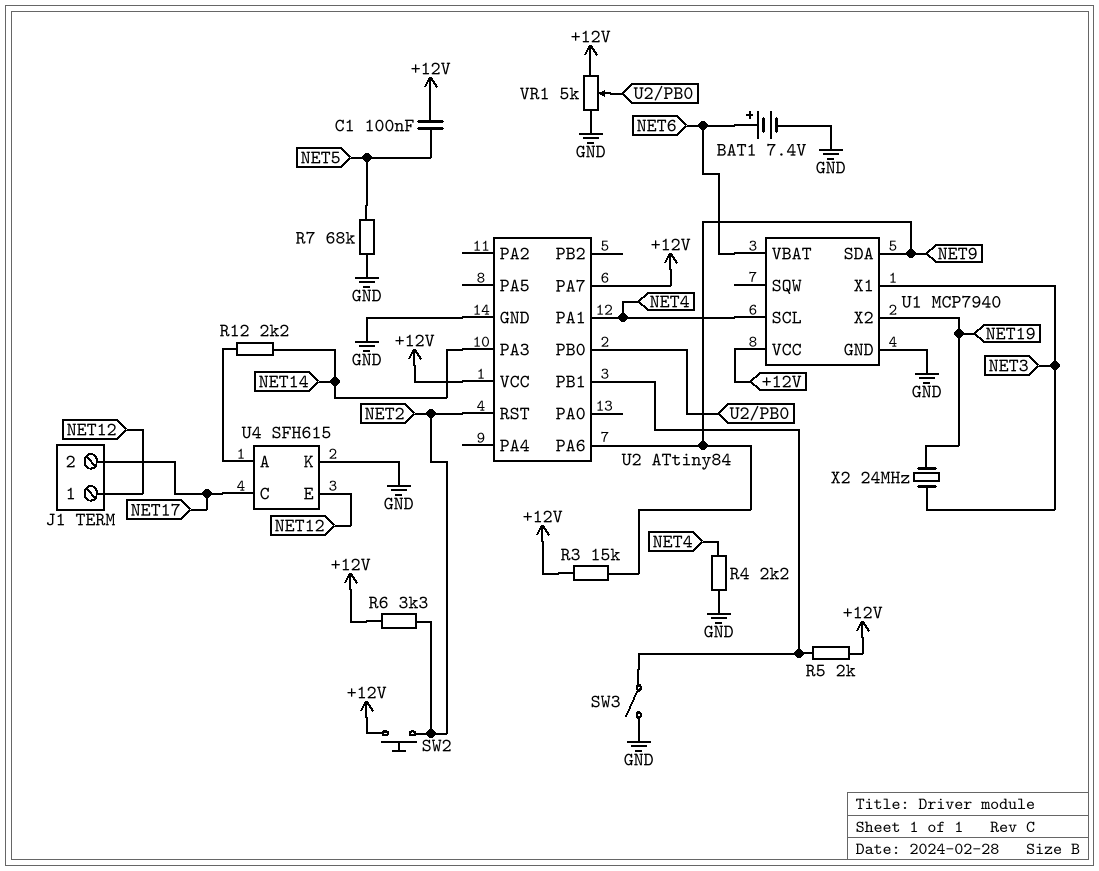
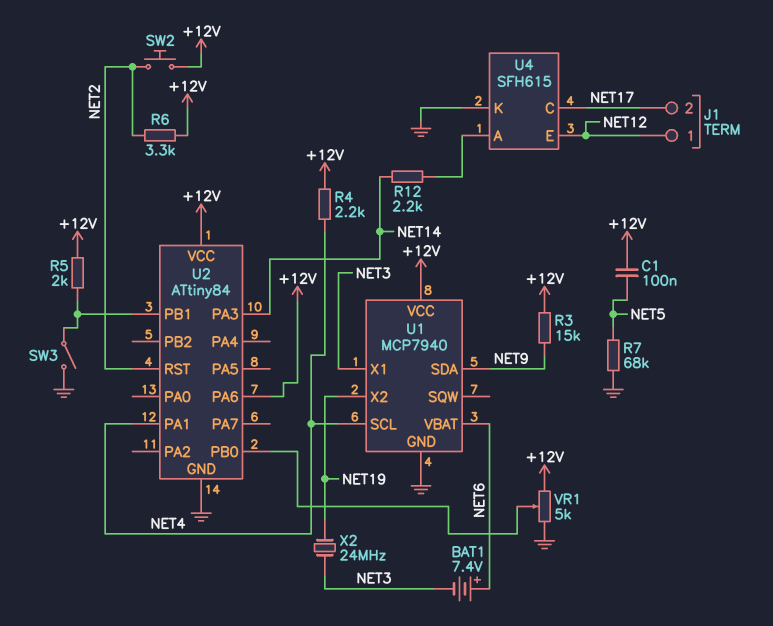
BAT1: 7.4V (plus NET6, minus GND) -> 7.4V (plus NET6, minus NET3)
R4: 2.2k (GND, NET4) -> 2.2k (+12V, NET4)
U2 pin PA6: NET9 -> +12V
U2 pin PA7: +12V -> none

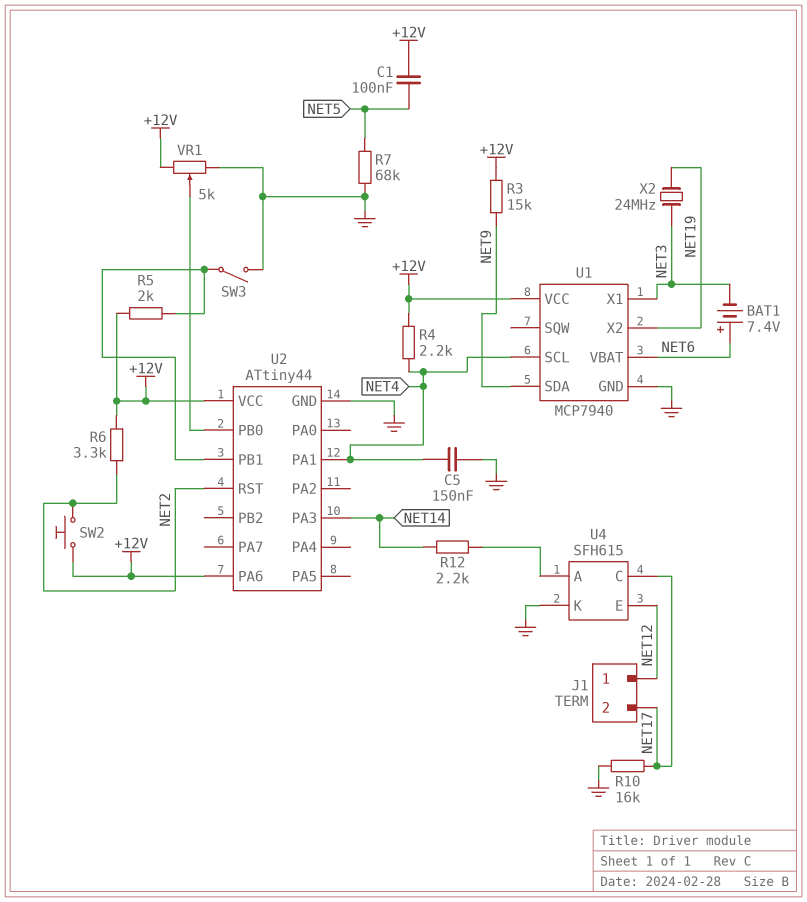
C5: none -> 150nF (GND, NET4)
R10: none -> 16k (GND, NET17)
U2: ATtiny84 -> ATtiny44

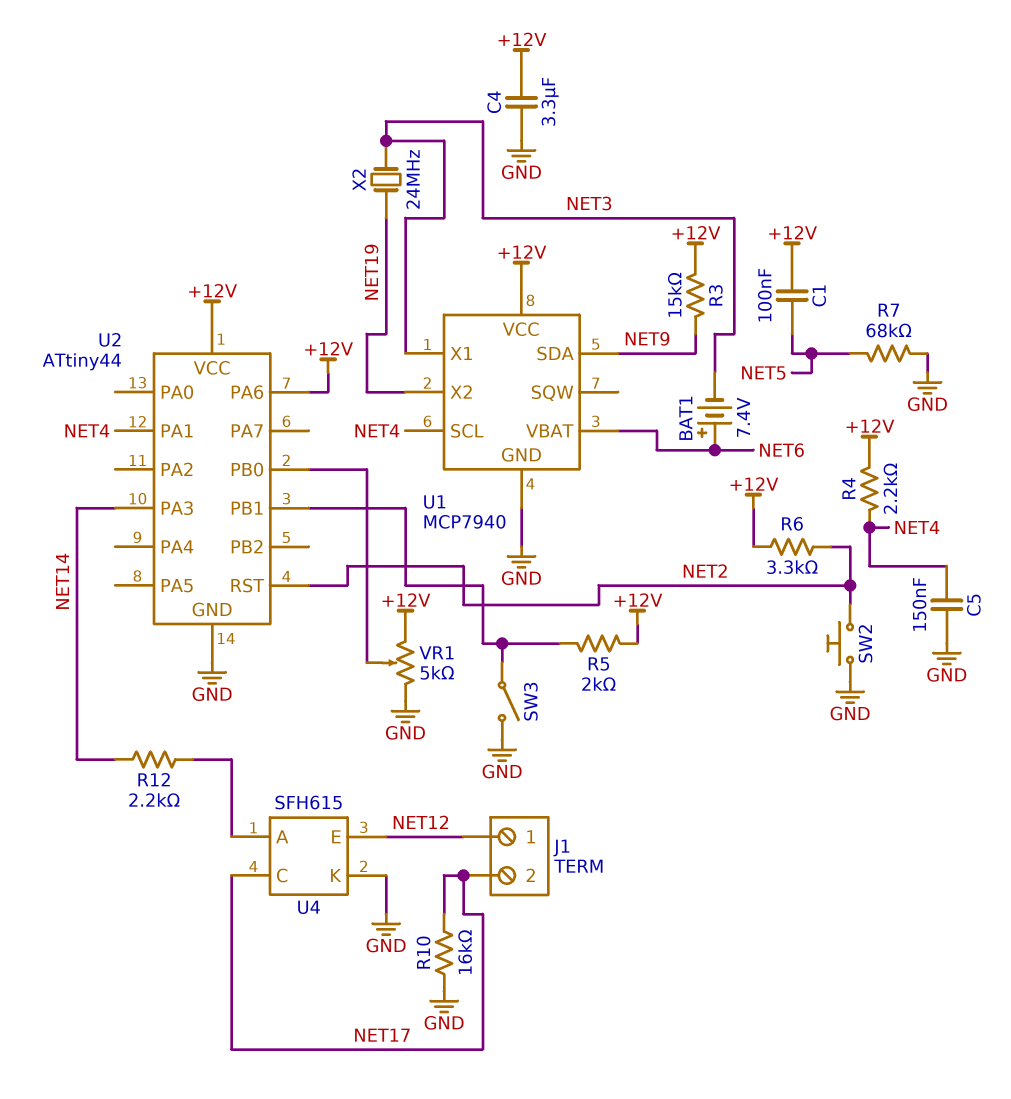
C4: none -> 3.3uF (+12V, GND)
SW2: button (+12V, NET2) -> button (GND, NET2)

